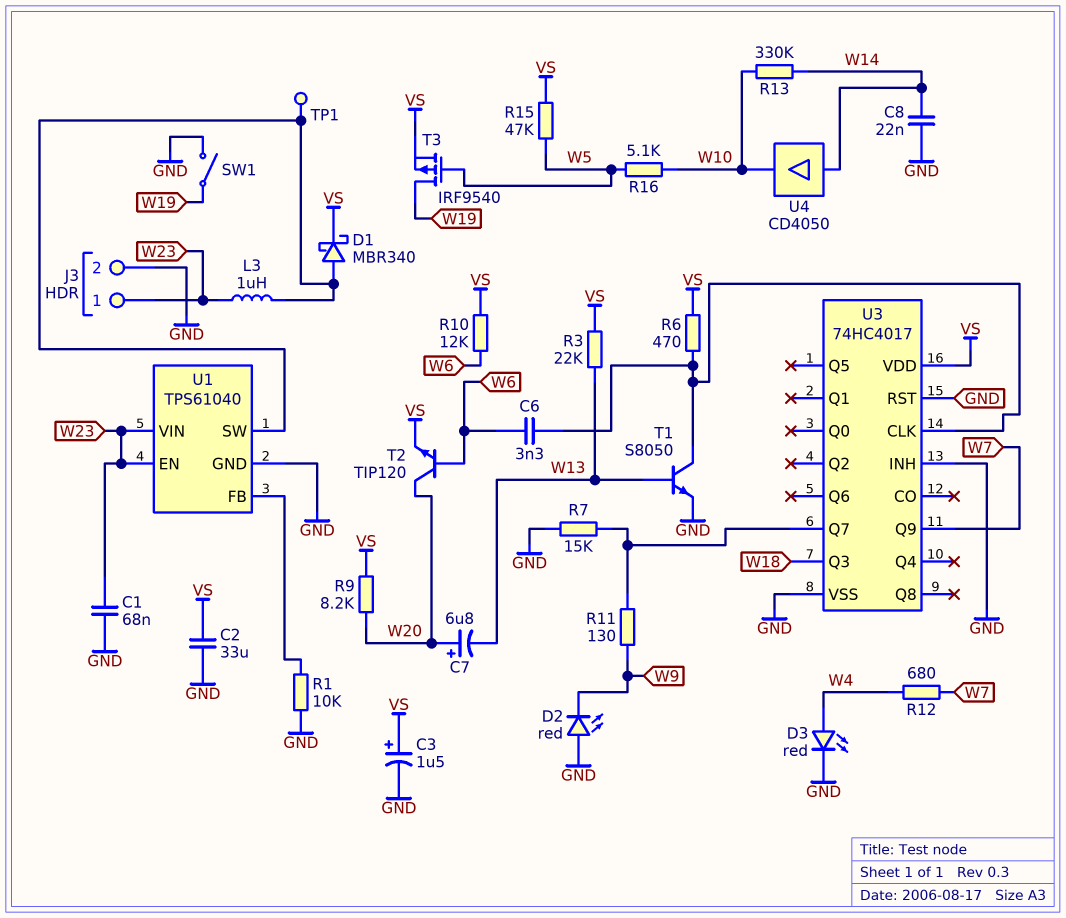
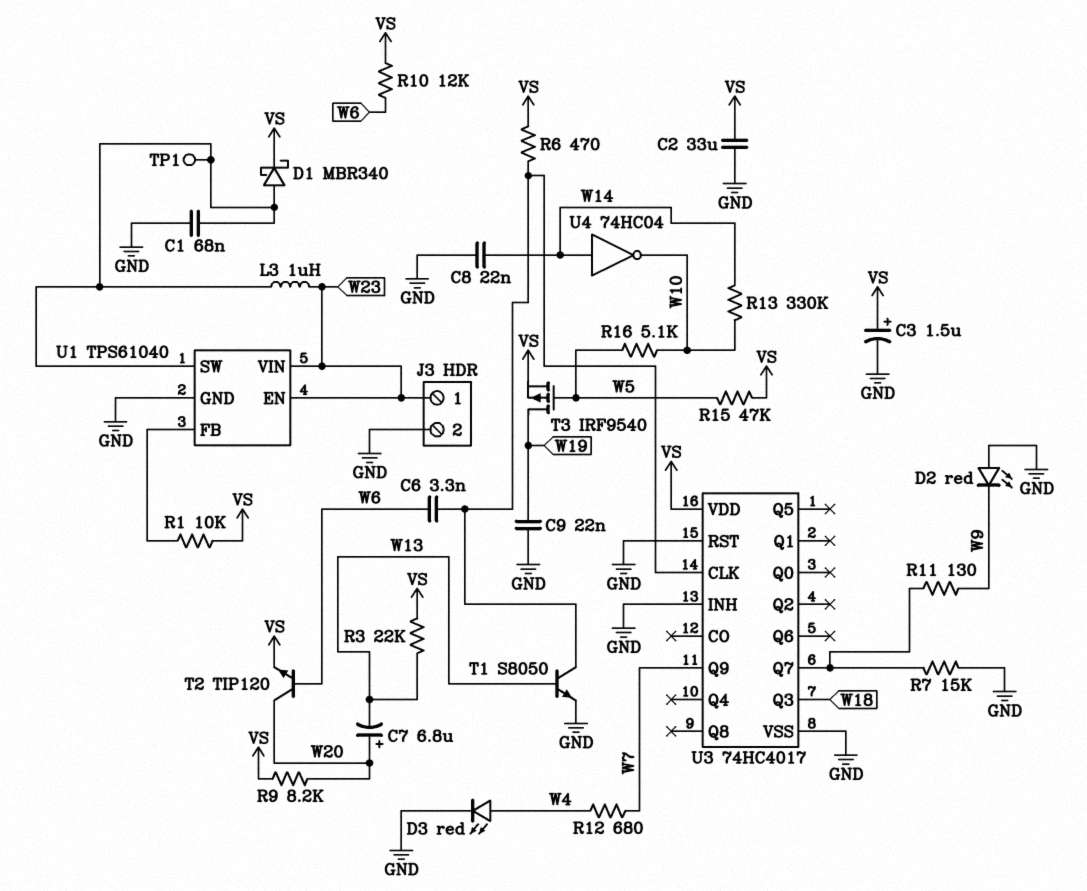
C1: 68nF (GND, W23) -> 68nF (GND, U1/SW)
C9: none -> 22nF (GND, W19)
R1: 10k (GND, U1/FB) -> 10k (U1/FB, VS)
SW1: switch (GND, W19) -> none
U4: buffer CD4050 (in W14, out W10) -> NOT 74HC04 (in W14, out W10)

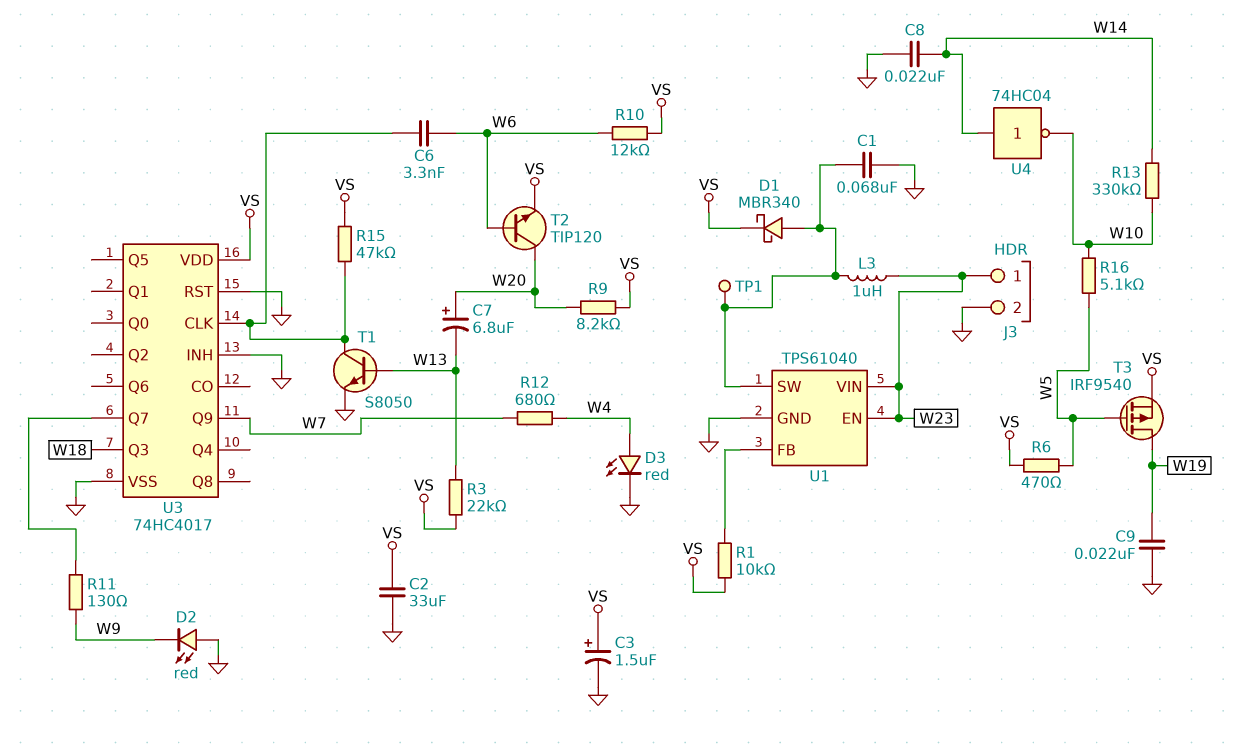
R6: 470 (U3/CLK, VS) -> 470 (VS, W5)
R7: 15k (GND, U3/Q7) -> none
R15: 47k (VS, W5) -> 47k (U3/CLK, VS)

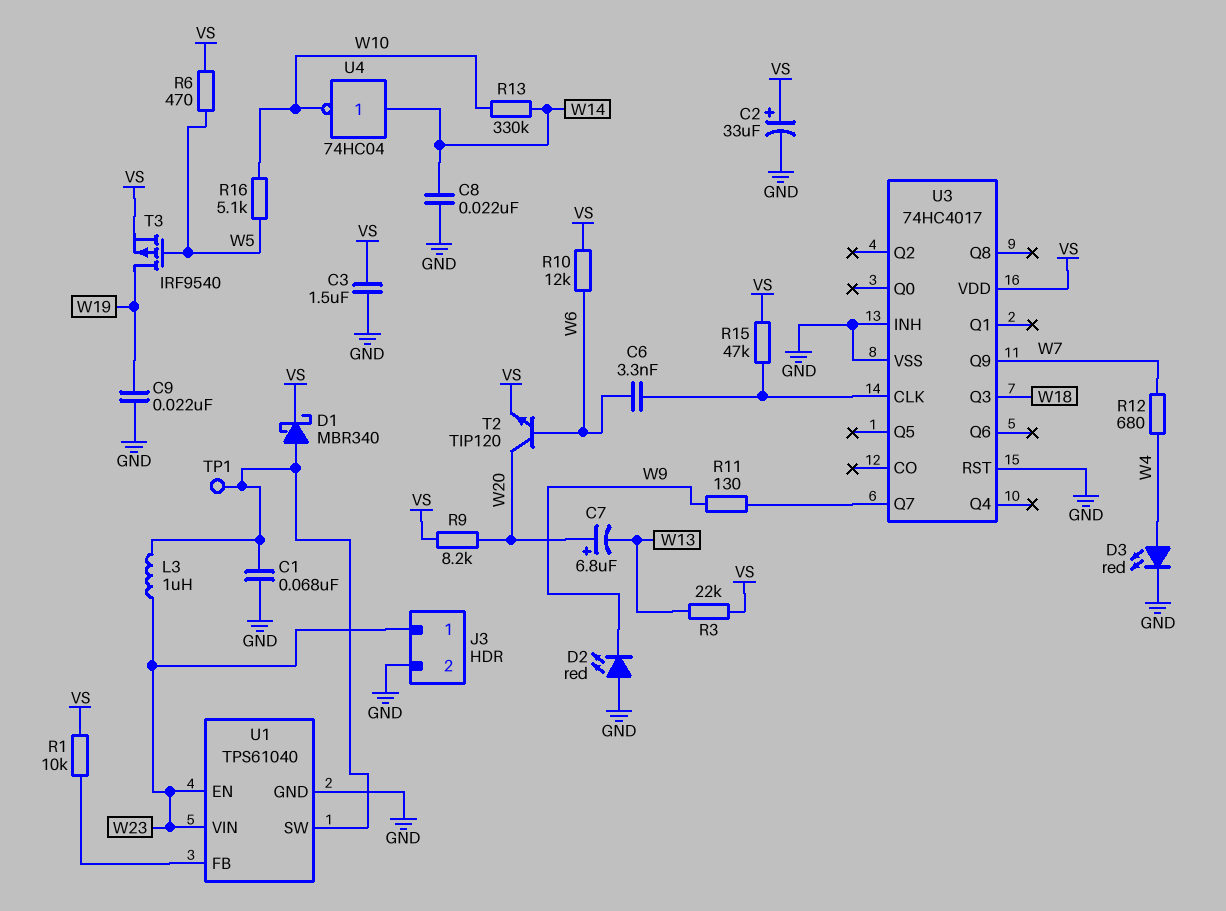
C2: 33uF (GND, VS) -> 33uF (plus VS, minus GND)
C3: 1.5uF (plus VS, minus GND) -> 1.5uF (GND, VS)
T1: NPN S8050 (B W13, C U3/CLK, E GND) -> none

